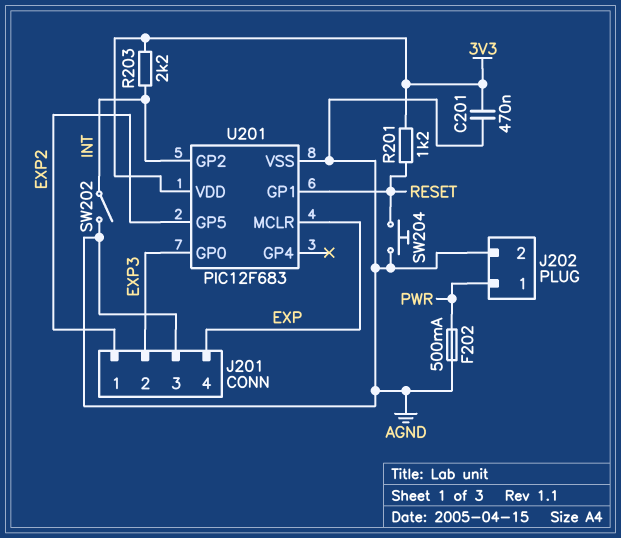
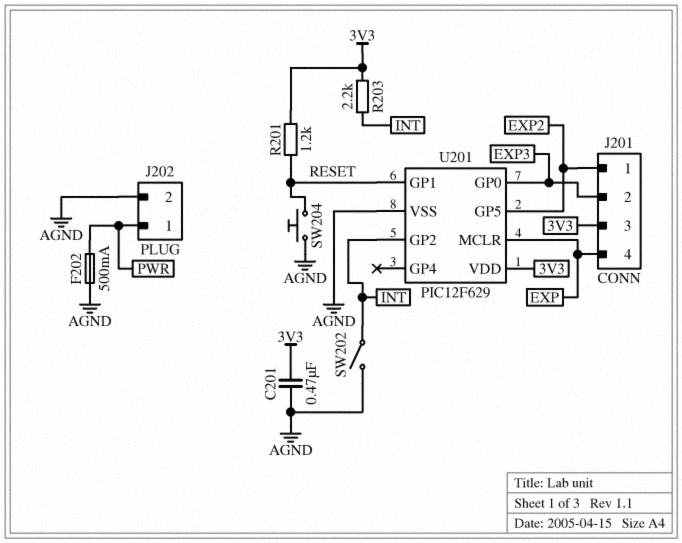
J201 pin 3: AGND -> 3V3
U201: PIC12F683 -> PIC12F629

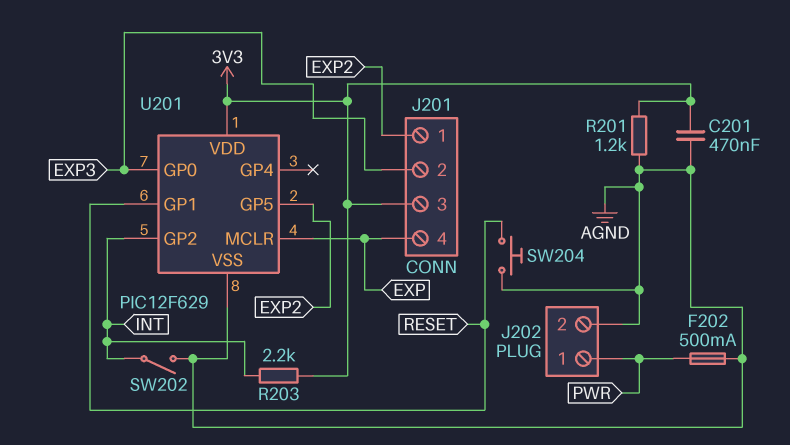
R201: 1.2k (3V3, RESET) -> 1.2k (3V3, AGND)

